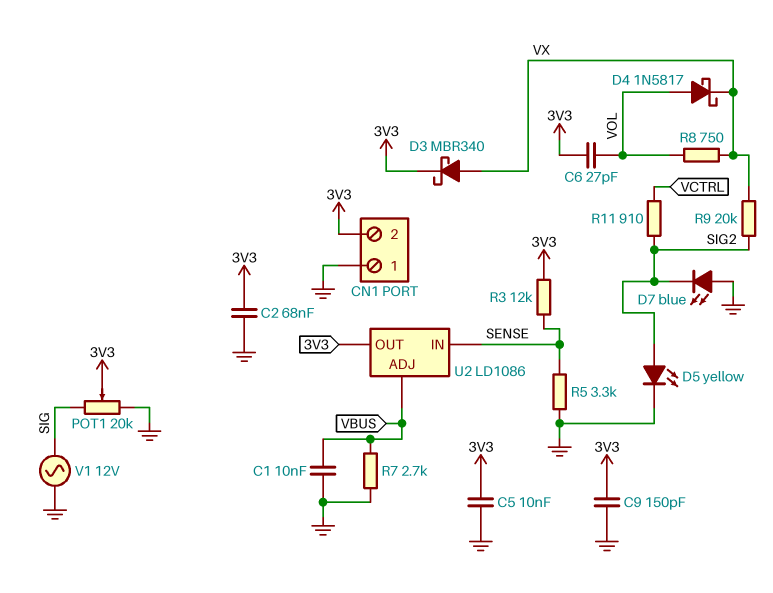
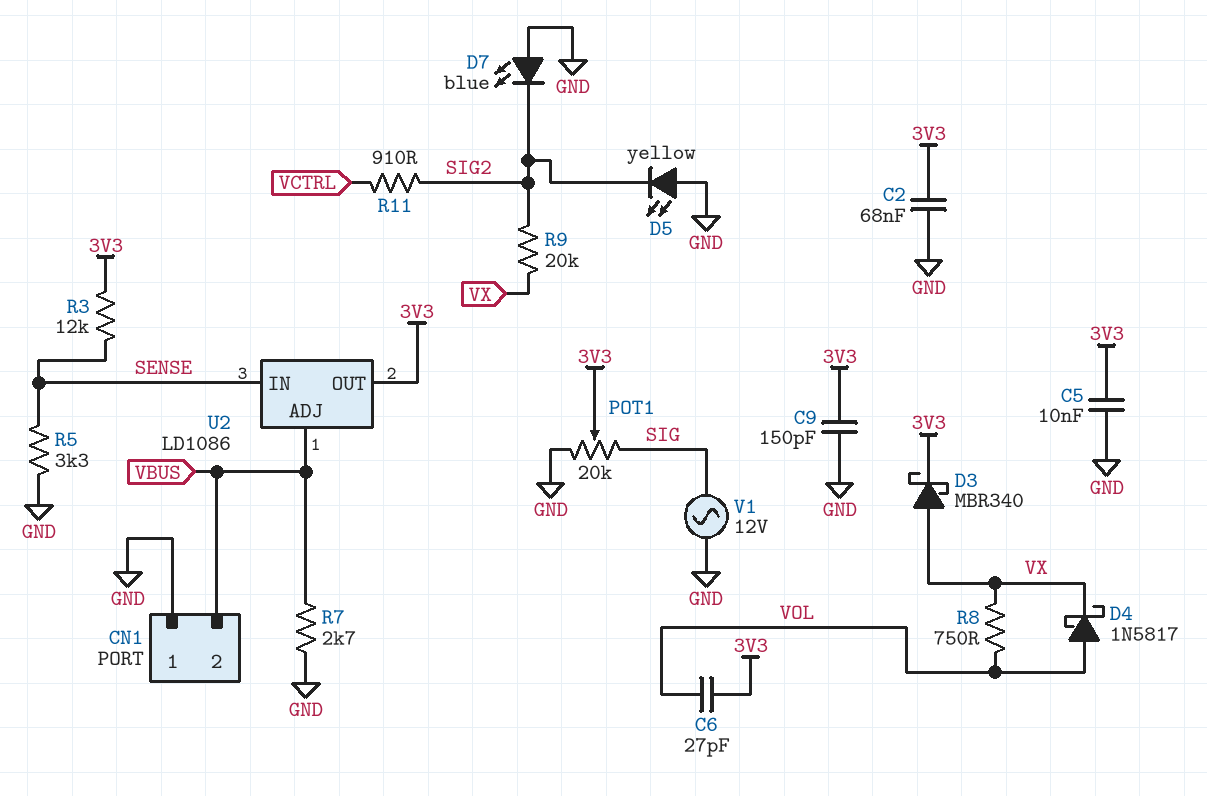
C1: 10nF (GND, VBUS) -> none
CN1 pin 2: 3V3 -> VBUS
D5: LED yellow (A SIG2, K GND) -> LED yellow (A GND, K SIG2)

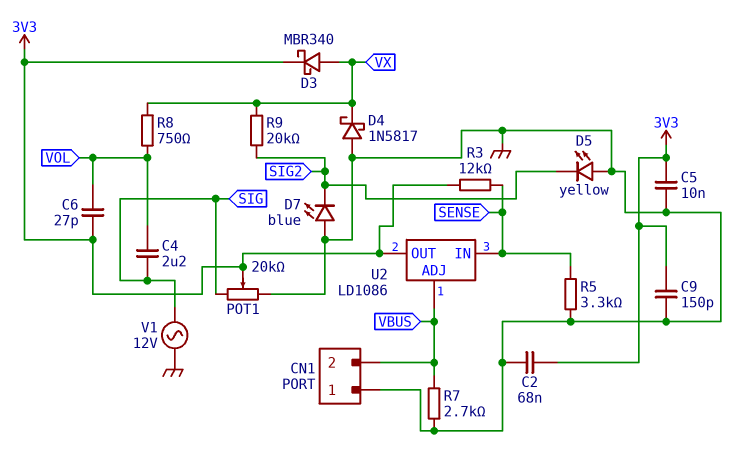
C4: none -> 2.2uF (SIG, VOL)
D4: schottky 1N5817 (A VOL, K VX) -> schottky 1N5817 (A GND, K VX)
R11: 910 (SIG2, VCTRL) -> none

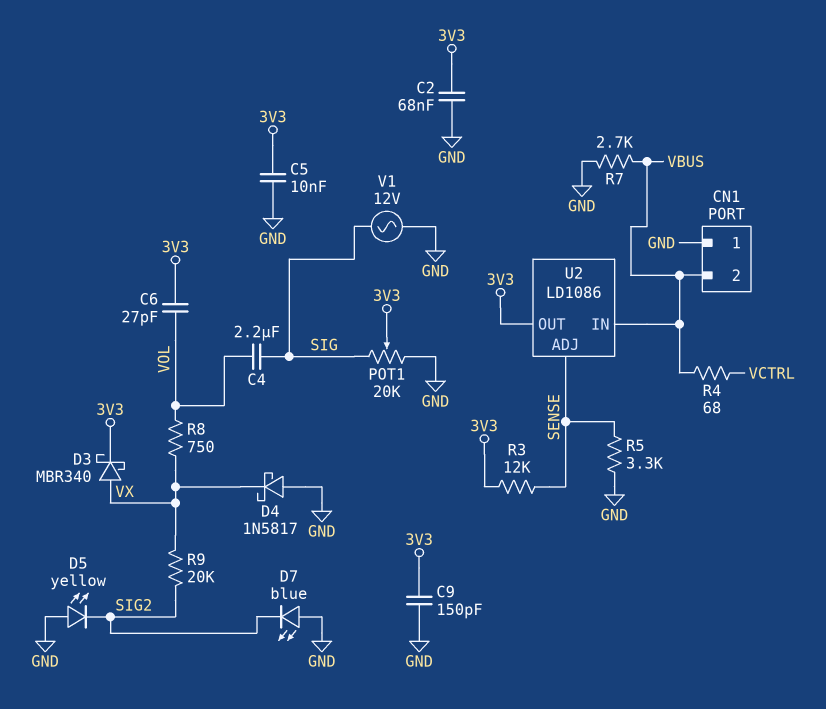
R4: none -> 68 (VBUS, VCTRL)
U2 pin ADJ: VBUS -> SENSE
U2 pin IN: SENSE -> VBUS

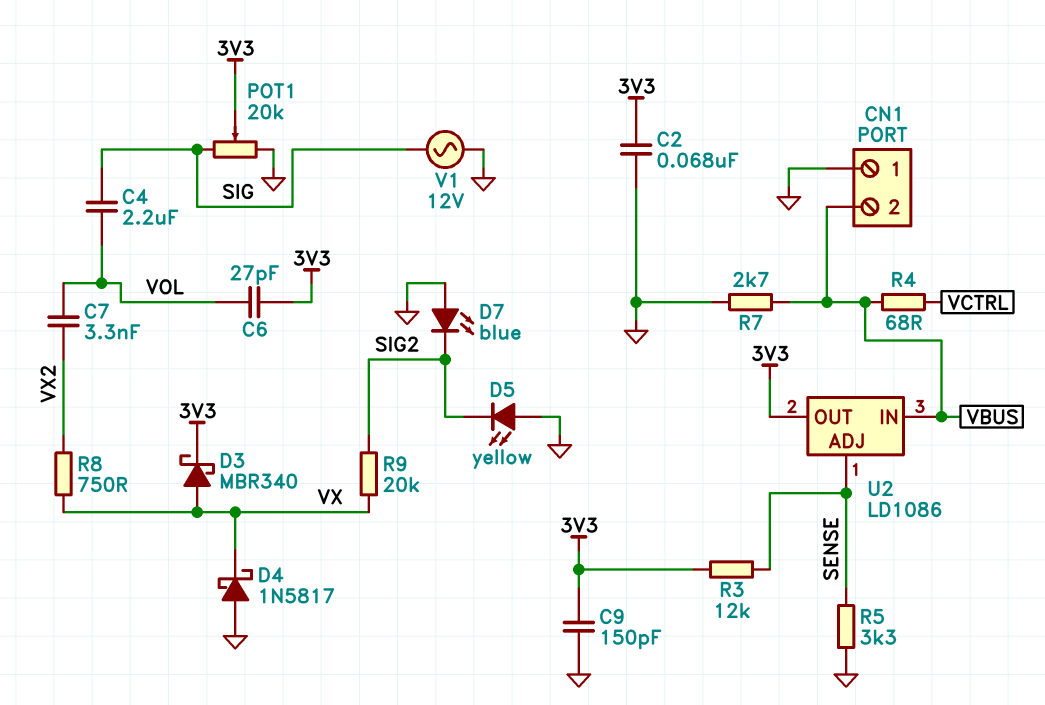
C5: 10nF (3V3, GND) -> none
C7: none -> 3.3nF (VOL, VX2)
R8: 750 (VOL, VX) -> 750 (VX, VX2)

